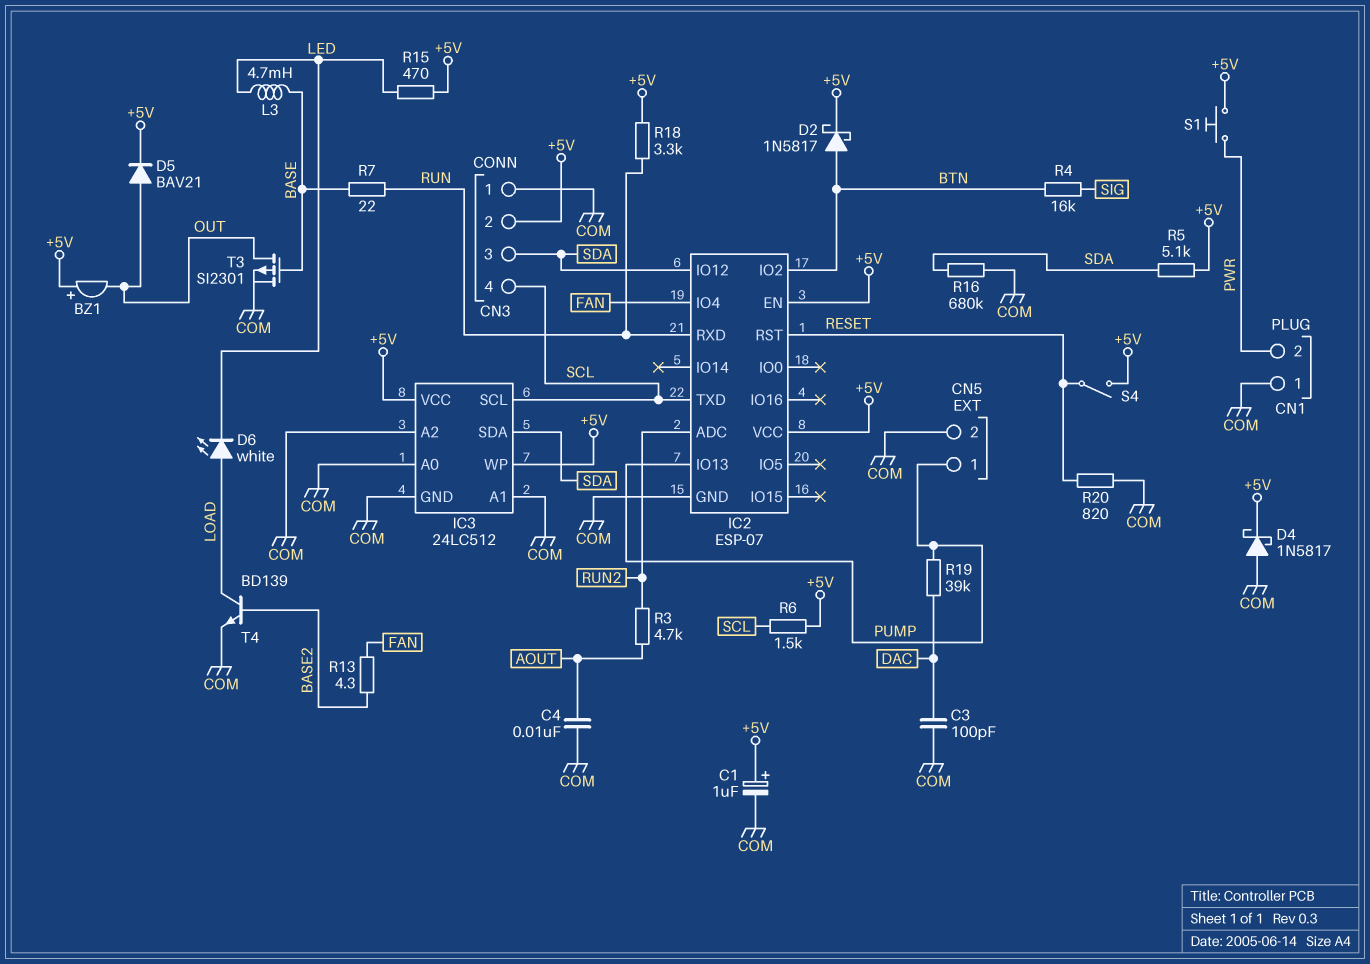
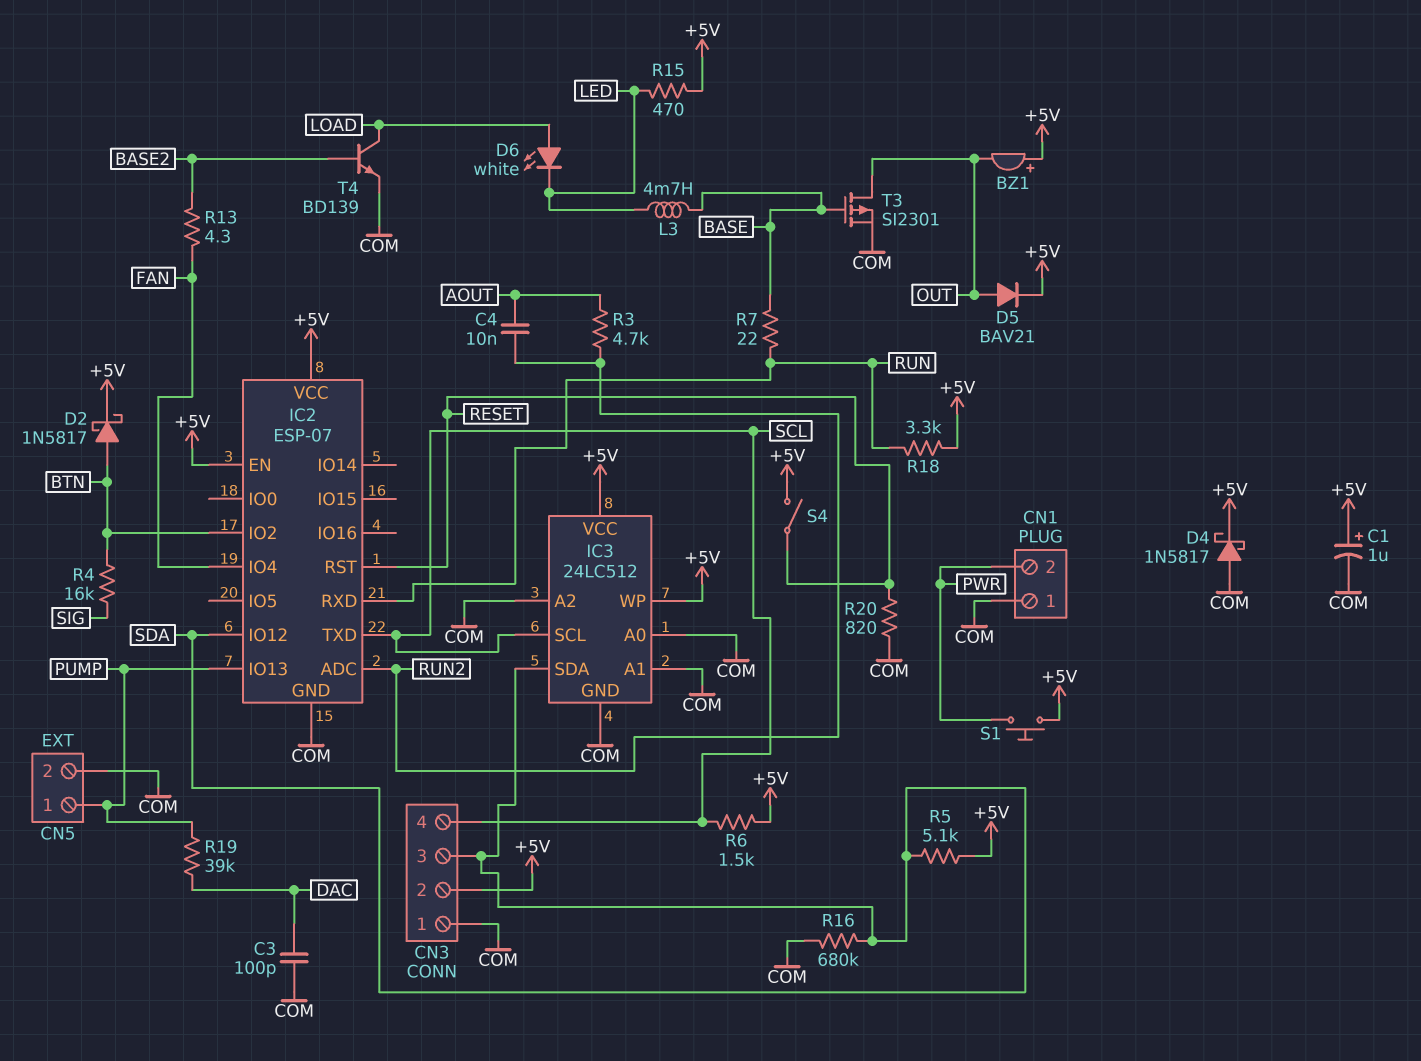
C4: 10nF (AOUT, COM) -> 10nF (AOUT, RUN2)

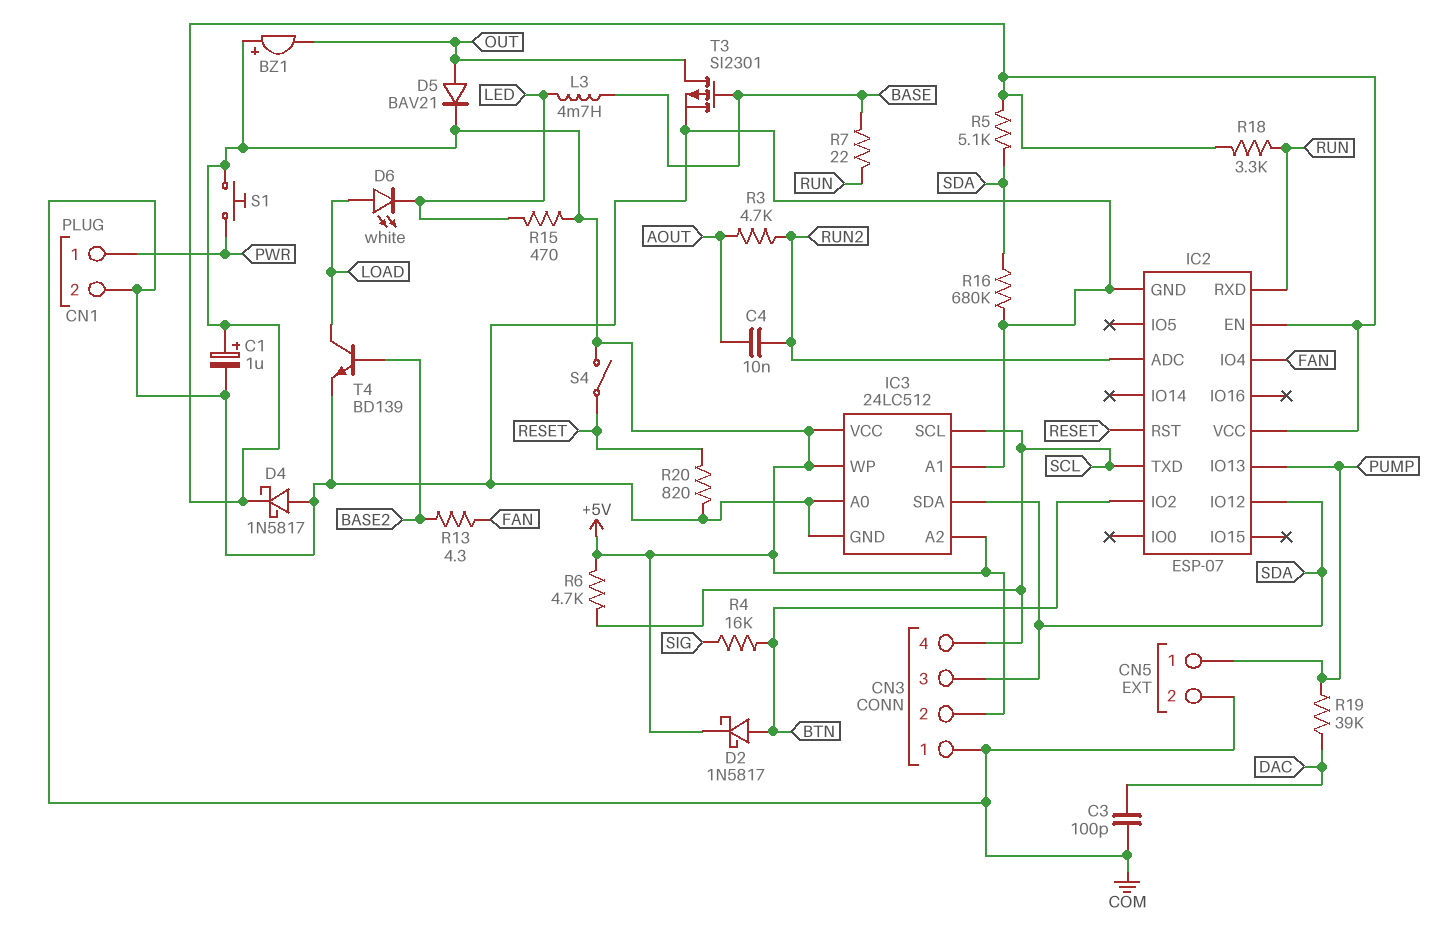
CN1 pin 1: COM -> PWR
CN1 pin 2: PWR -> COM
IC3 pin A2: COM -> +5V
R6: 1.5k (+5V, SCL) -> 4.7k (+5V, SCL)

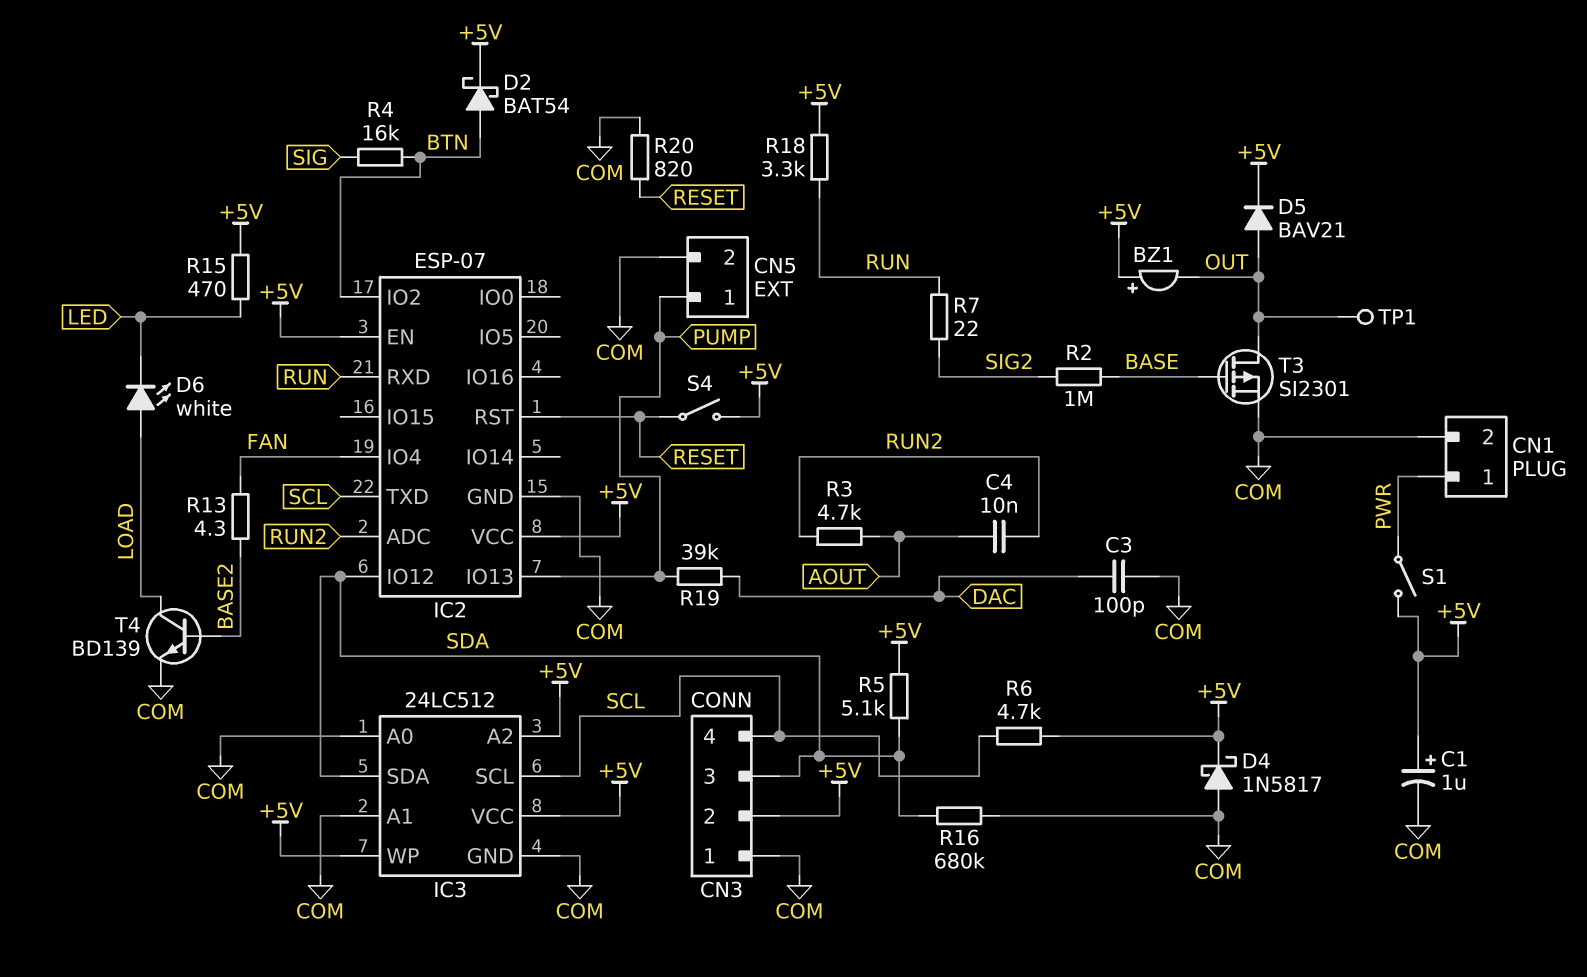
D2: schottky 1N5817 (A BTN, K +5V) -> schottky BAT54 (A BTN, K +5V)
L3: 4.7mH (BASE, LED) -> none
R2: none -> 1M (BASE, SIG2)
R7: 22 (BASE, RUN) -> 22 (RUN, SIG2)
S1: button (+5V, PWR) -> switch (+5V, PWR)
TP1: none -> test point (OUT)

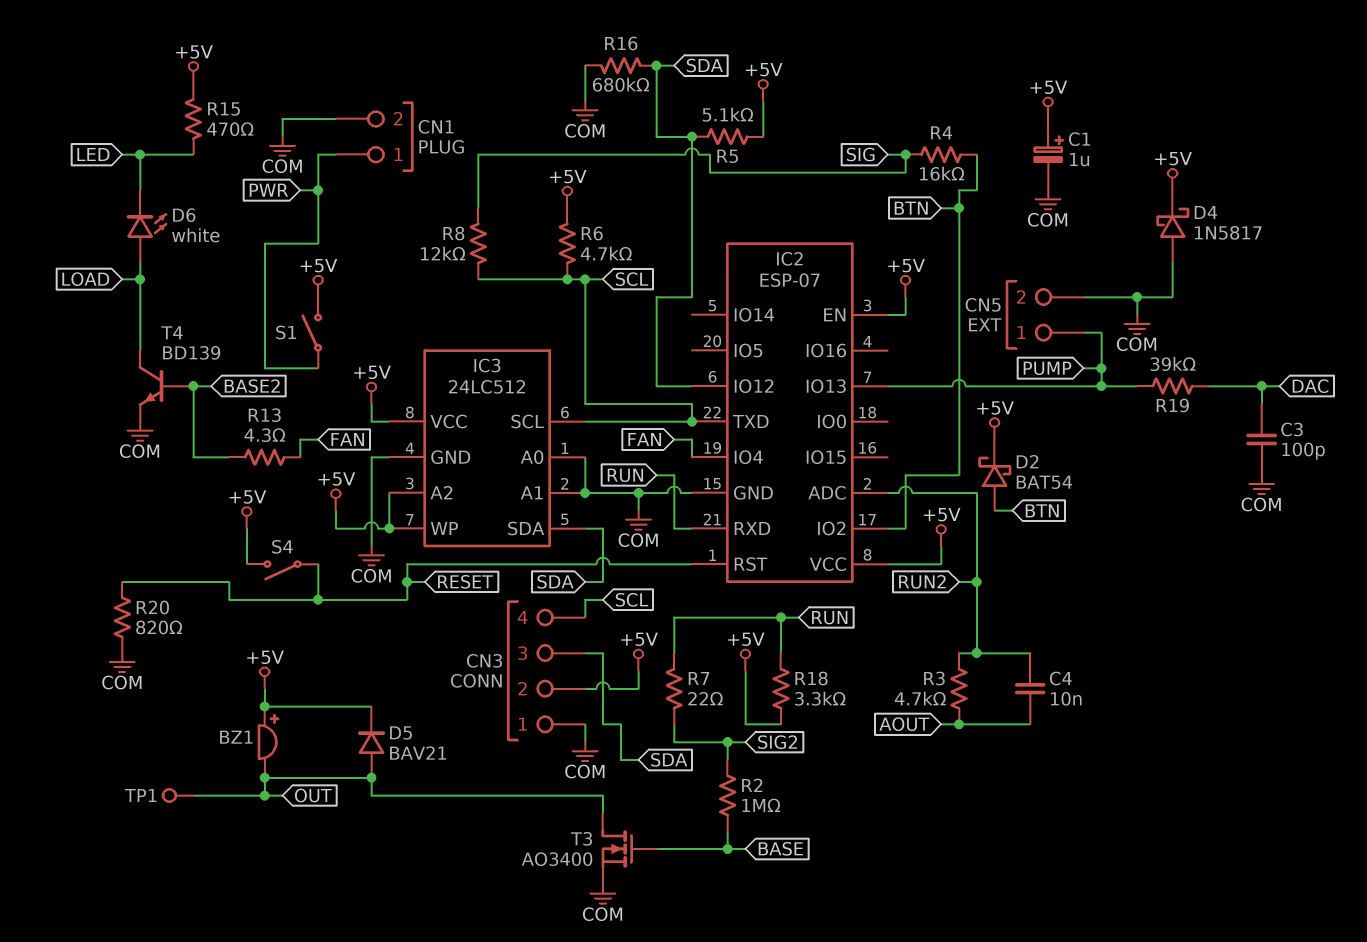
R8: none -> 12k (SCL, SIG)
T3: PMOS SI2301 (G BASE, D OUT, S COM) -> NMOS AO3400 (G BASE, D OUT, S COM)

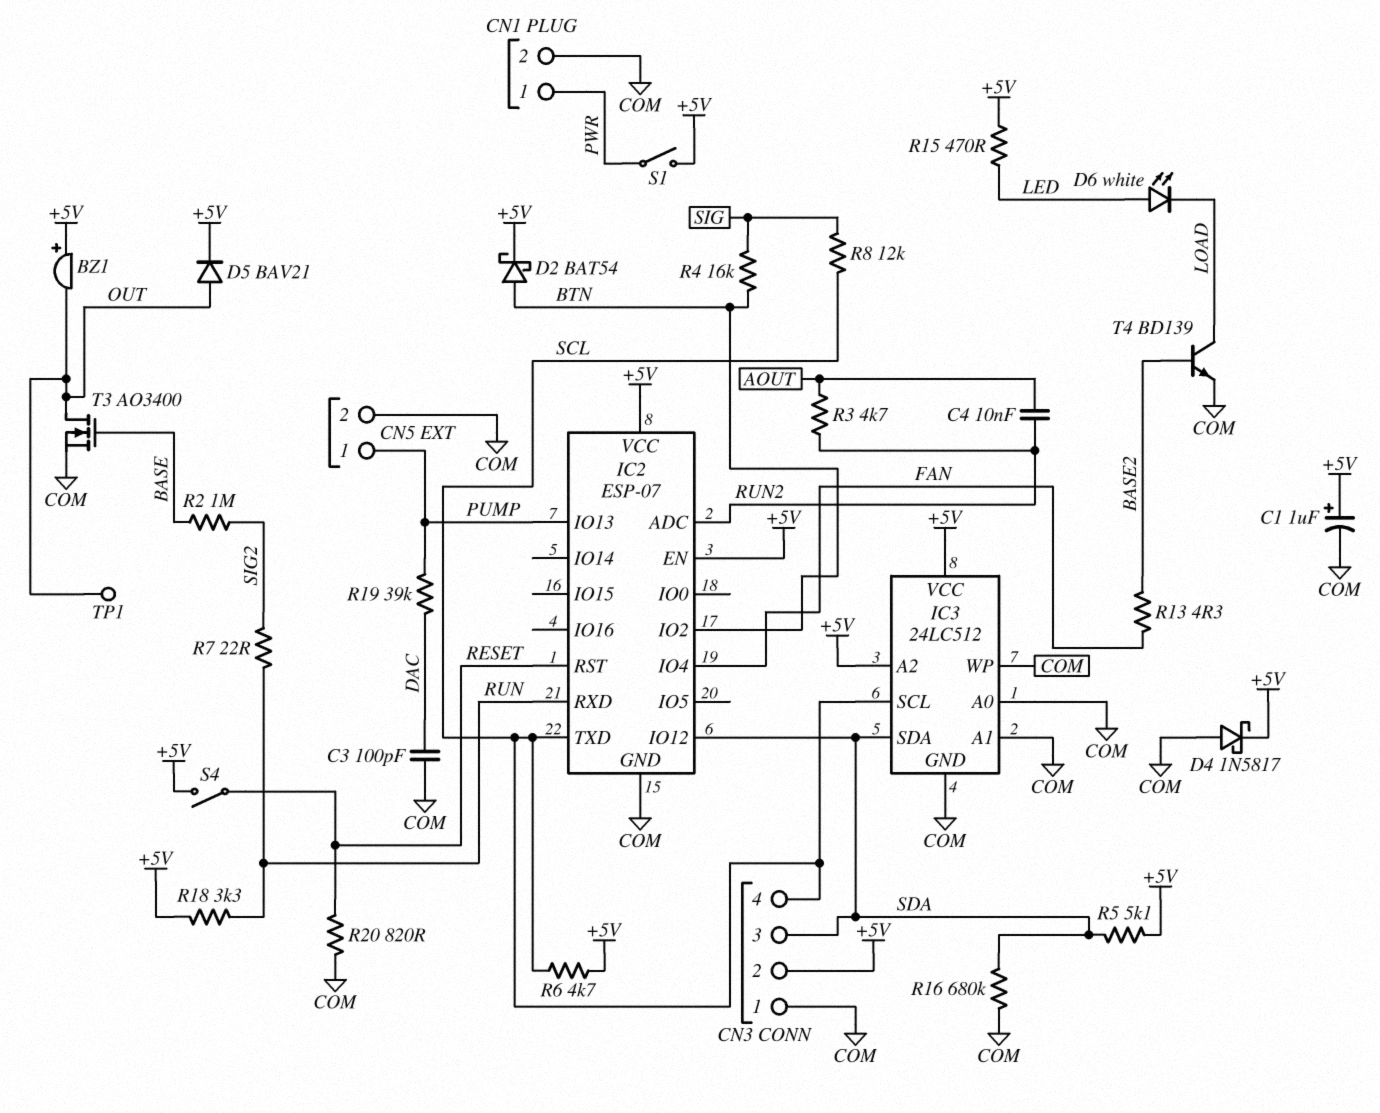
D6: LED white (A LOAD, K LED) -> LED white (A LED, K LOAD)
IC3 pin WP: +5V -> COM

